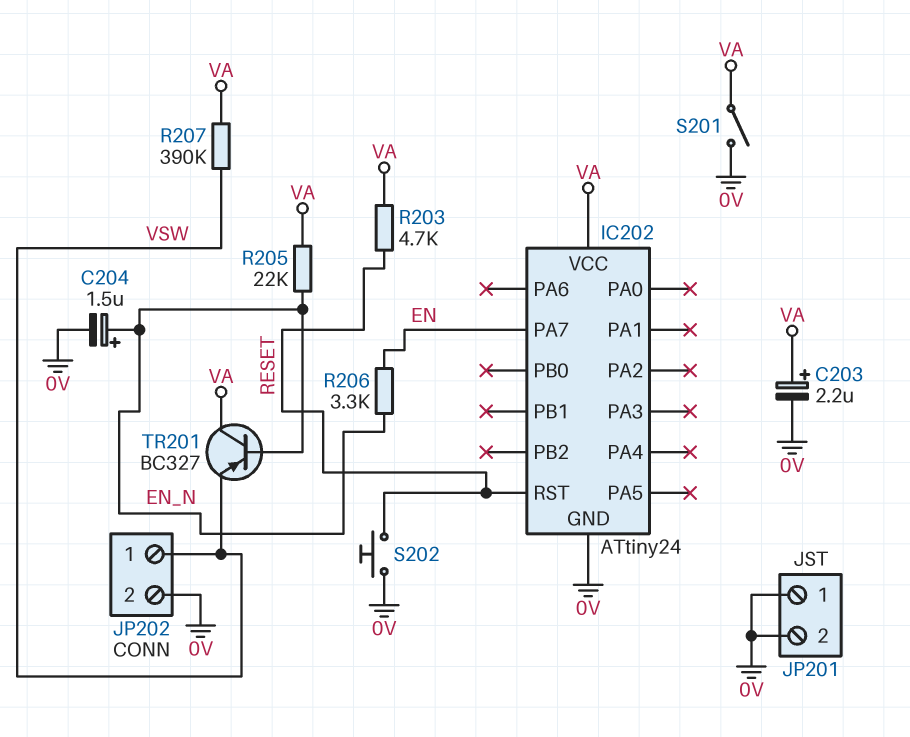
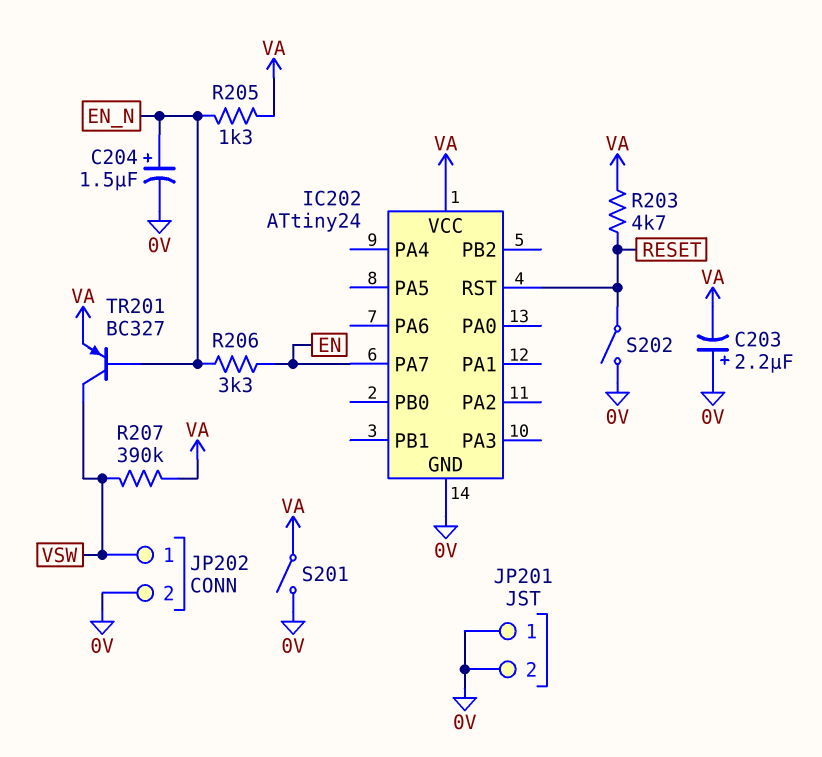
C203: 2.2uF (plus VA, minus 0V) -> 2.2uF (plus 0V, minus VA)
R205: 22k (EN_N, VA) -> 1.3k (EN_N, VA)
S202: button (0V, RESET) -> switch (0V, RESET)
TR201: PNP BC327 (B EN_N, C VA, E VSW) -> PNP BC327 (B EN_N, C VSW, E VA)

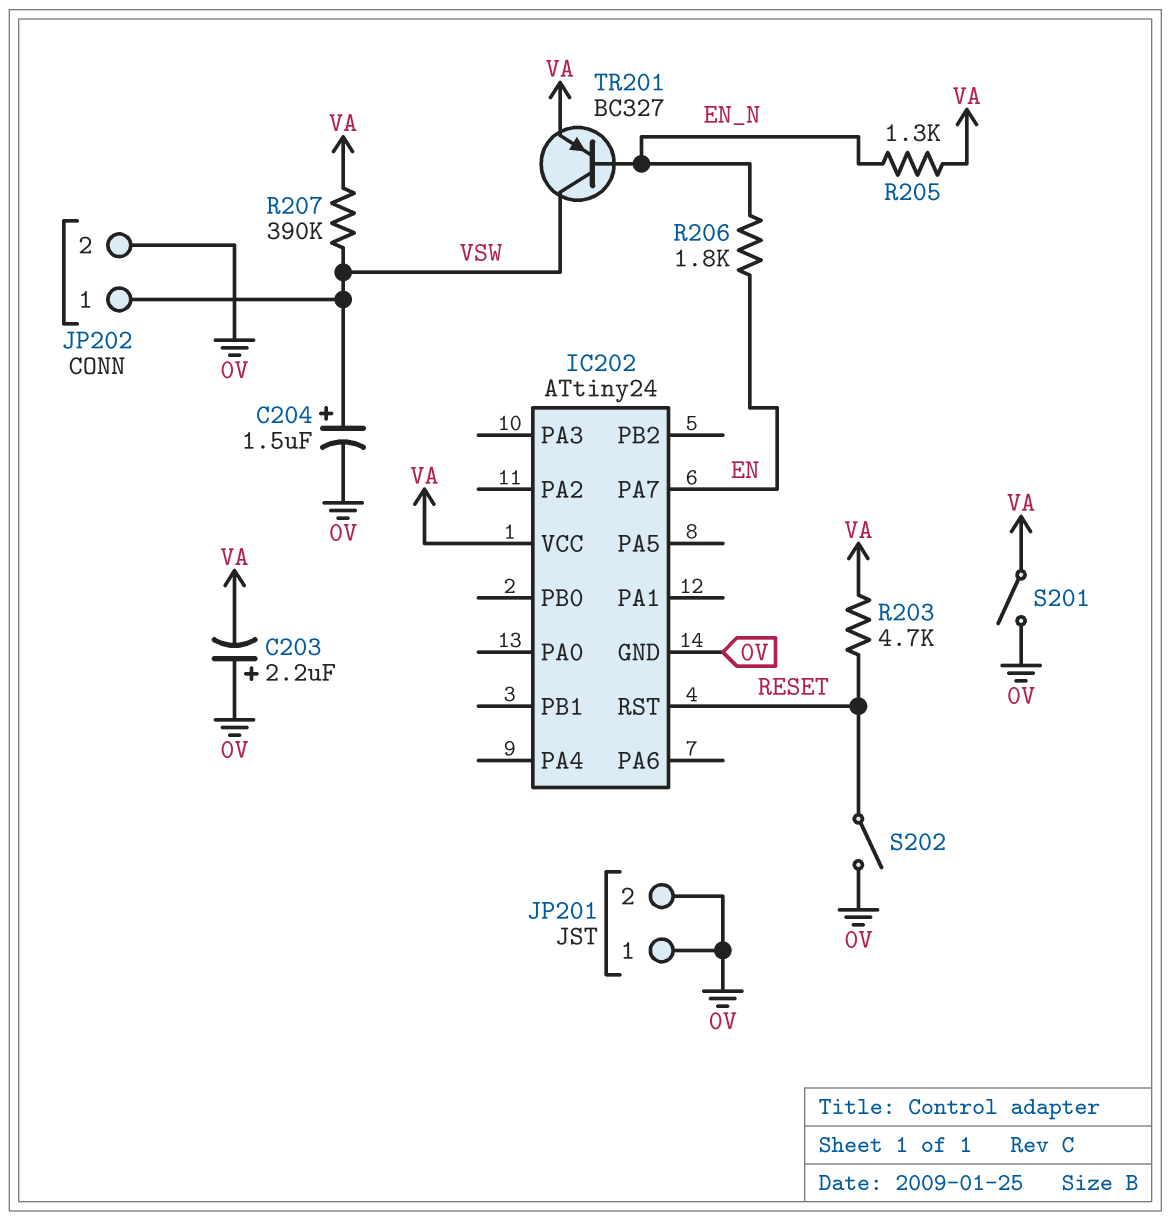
C204: 1.5uF (plus EN_N, minus 0V) -> 1.5uF (plus VSW, minus 0V)
R206: 3.3k (EN, EN_N) -> 1.8k (EN, EN_N)

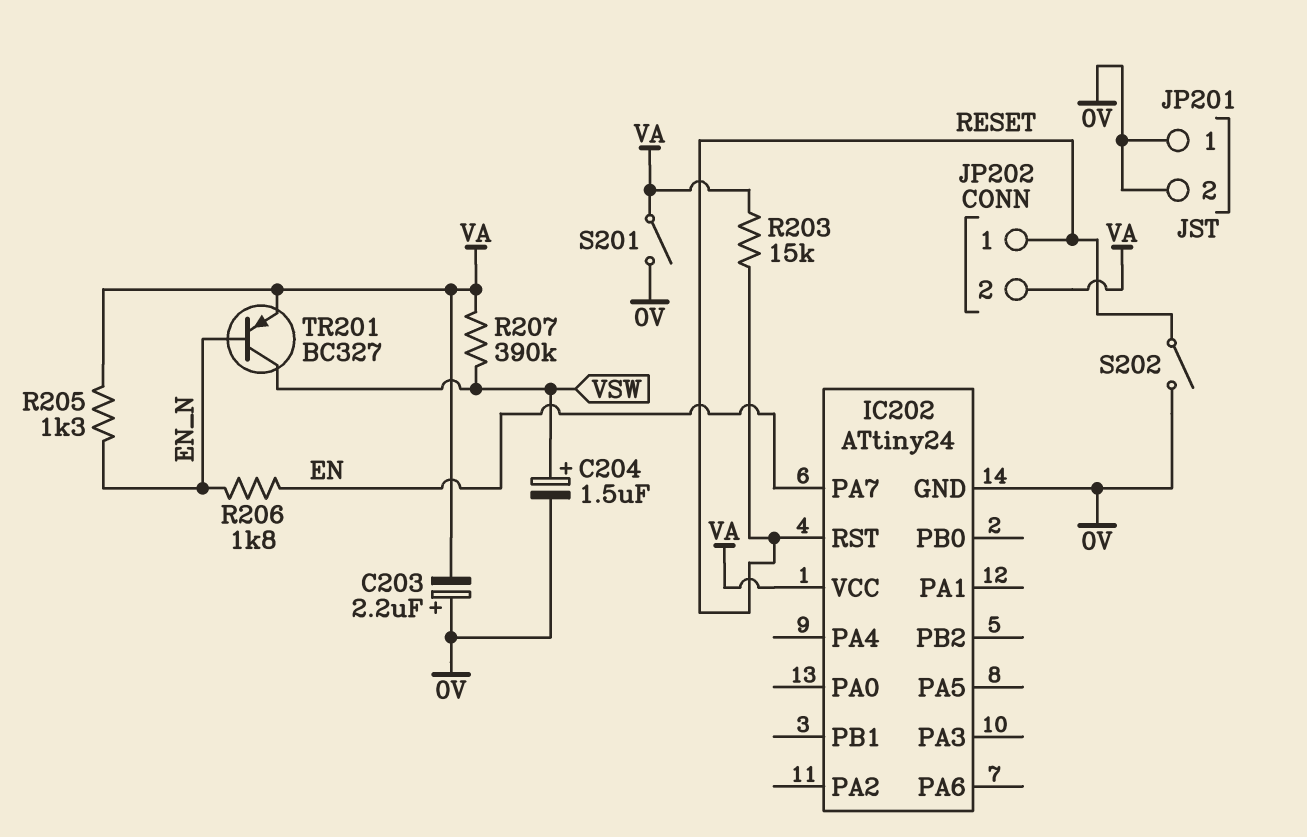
JP202 pin 1: VSW -> RESET
JP202 pin 2: 0V -> VA
R203: 4.7k (RESET, VA) -> 15k (RESET, VA)

